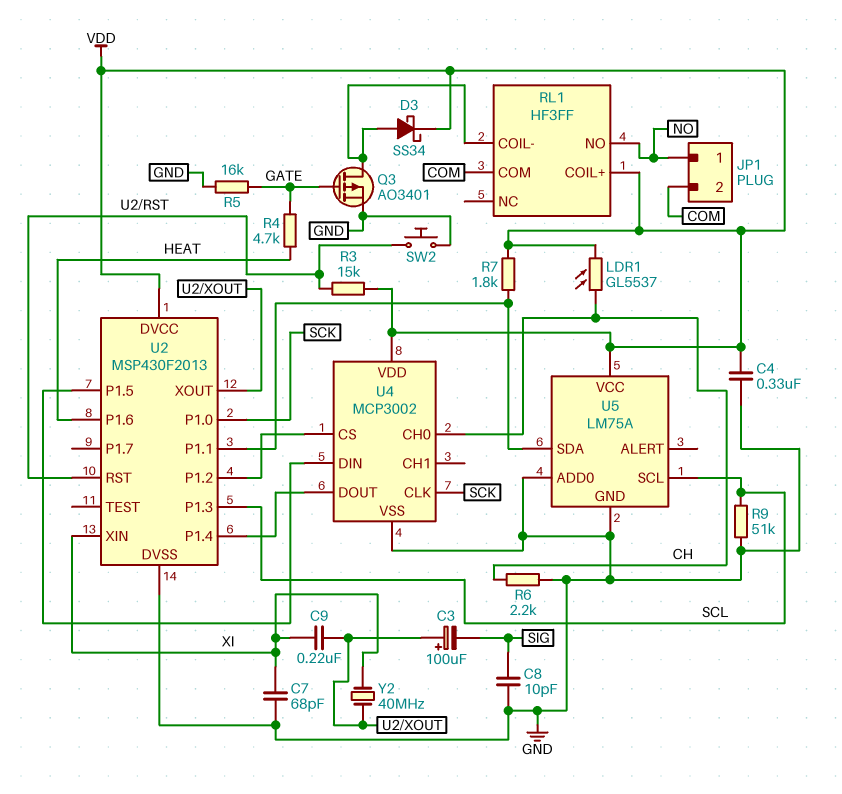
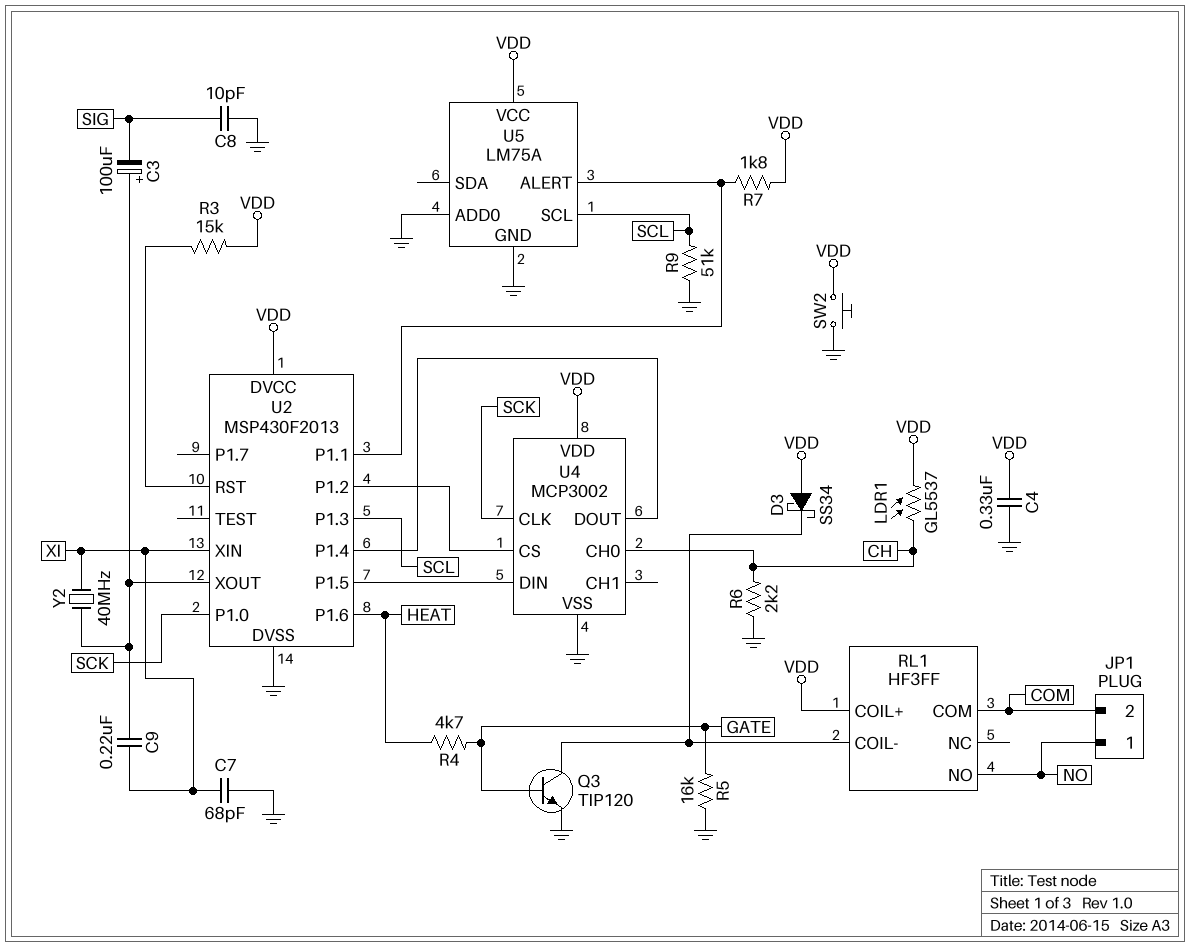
D3: schottky SS34 (A RL1/COIL-, K VDD) -> schottky SS34 (A VDD, K RL1/COIL-)
Q3: PMOS AO3401 (G GATE, D RL1/COIL-, S GND) -> NPN TIP120 (B GATE, C RL1/COIL-, E GND)
SW2: button (GND, U2/RST) -> button (GND, VDD)
U5 pin ALERT: none -> U2/P1.1
U5 pin SDA: U2/P1.1 -> none

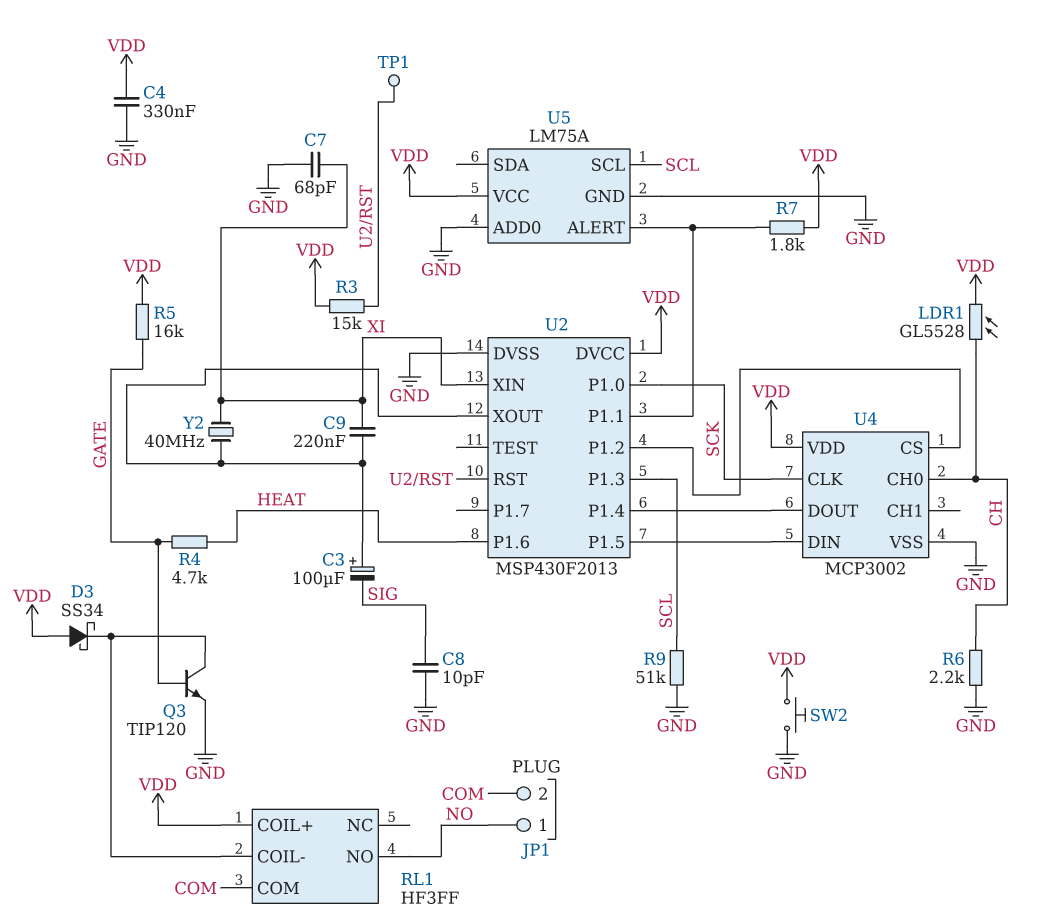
LDR1: GL5537 (CH, VDD) -> GL5528 (CH, VDD)
R5: 16k (GATE, GND) -> 16k (GATE, VDD)
TP1: none -> test point (U2/RST)

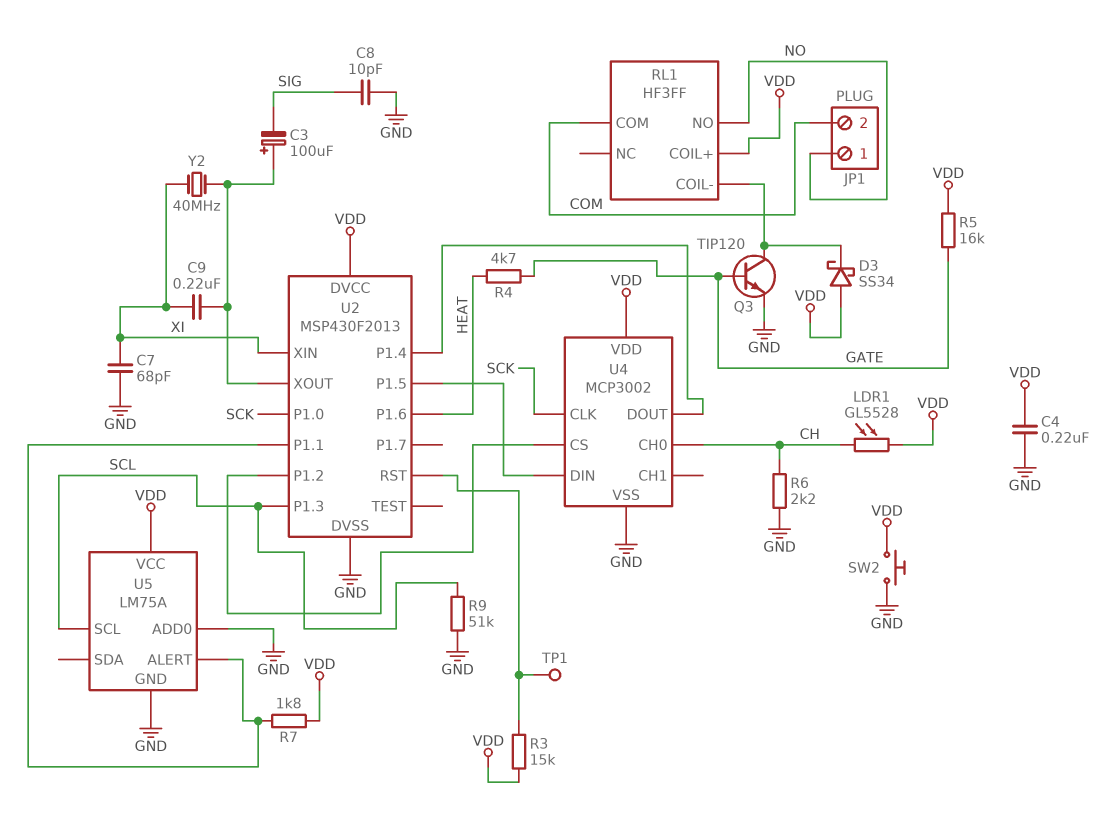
C4: 330nF (GND, VDD) -> 220nF (GND, VDD)

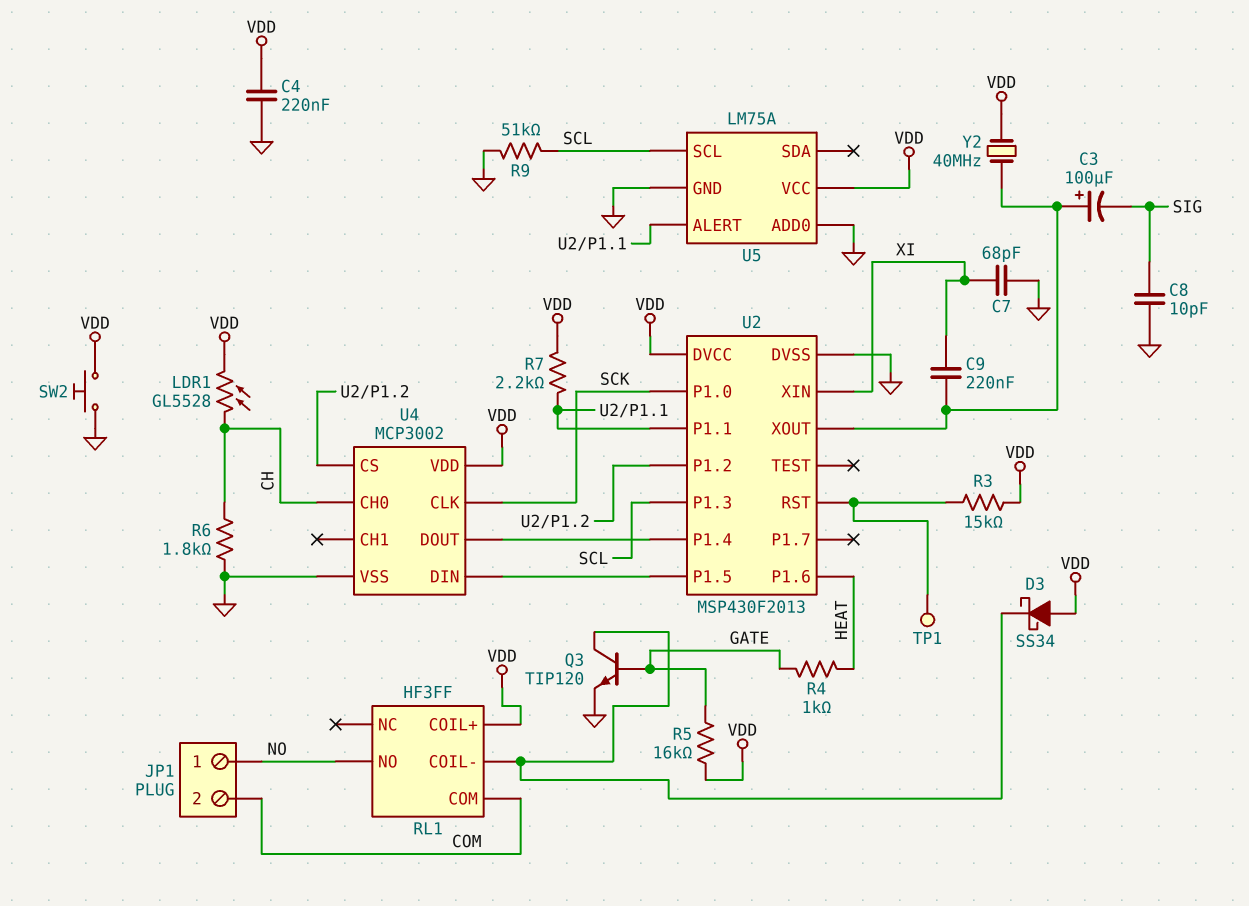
R4: 4.7k (GATE, HEAT) -> 1k (GATE, HEAT)
R6: 2.2k (CH, GND) -> 1.8k (CH, GND)
R7: 1.8k (U2/P1.1, VDD) -> 2.2k (U2/P1.1, VDD)
Y2: 40MHz (U2/XOUT, XI) -> 40MHz (U2/XOUT, VDD)

